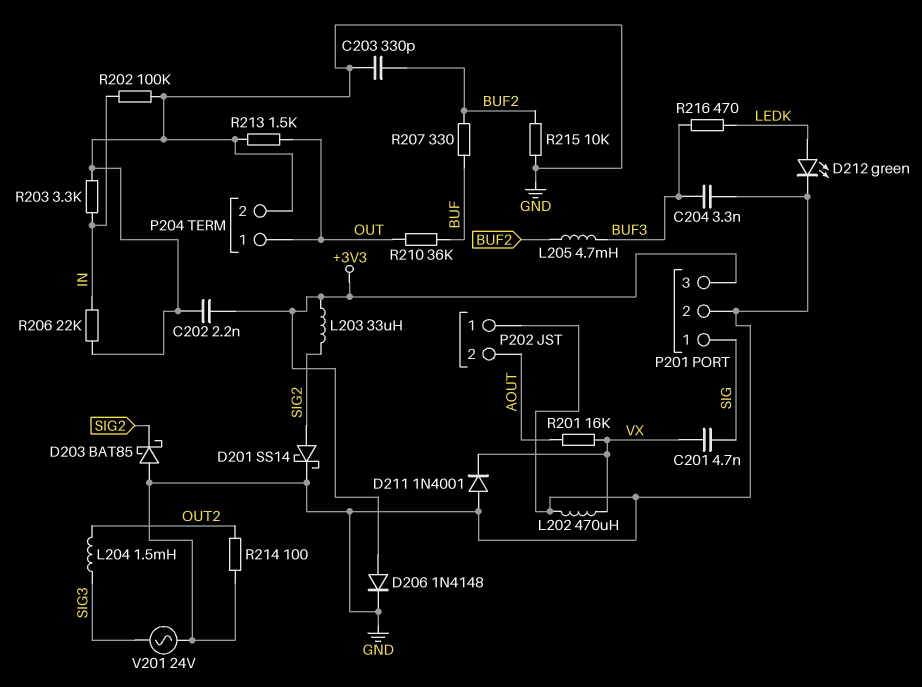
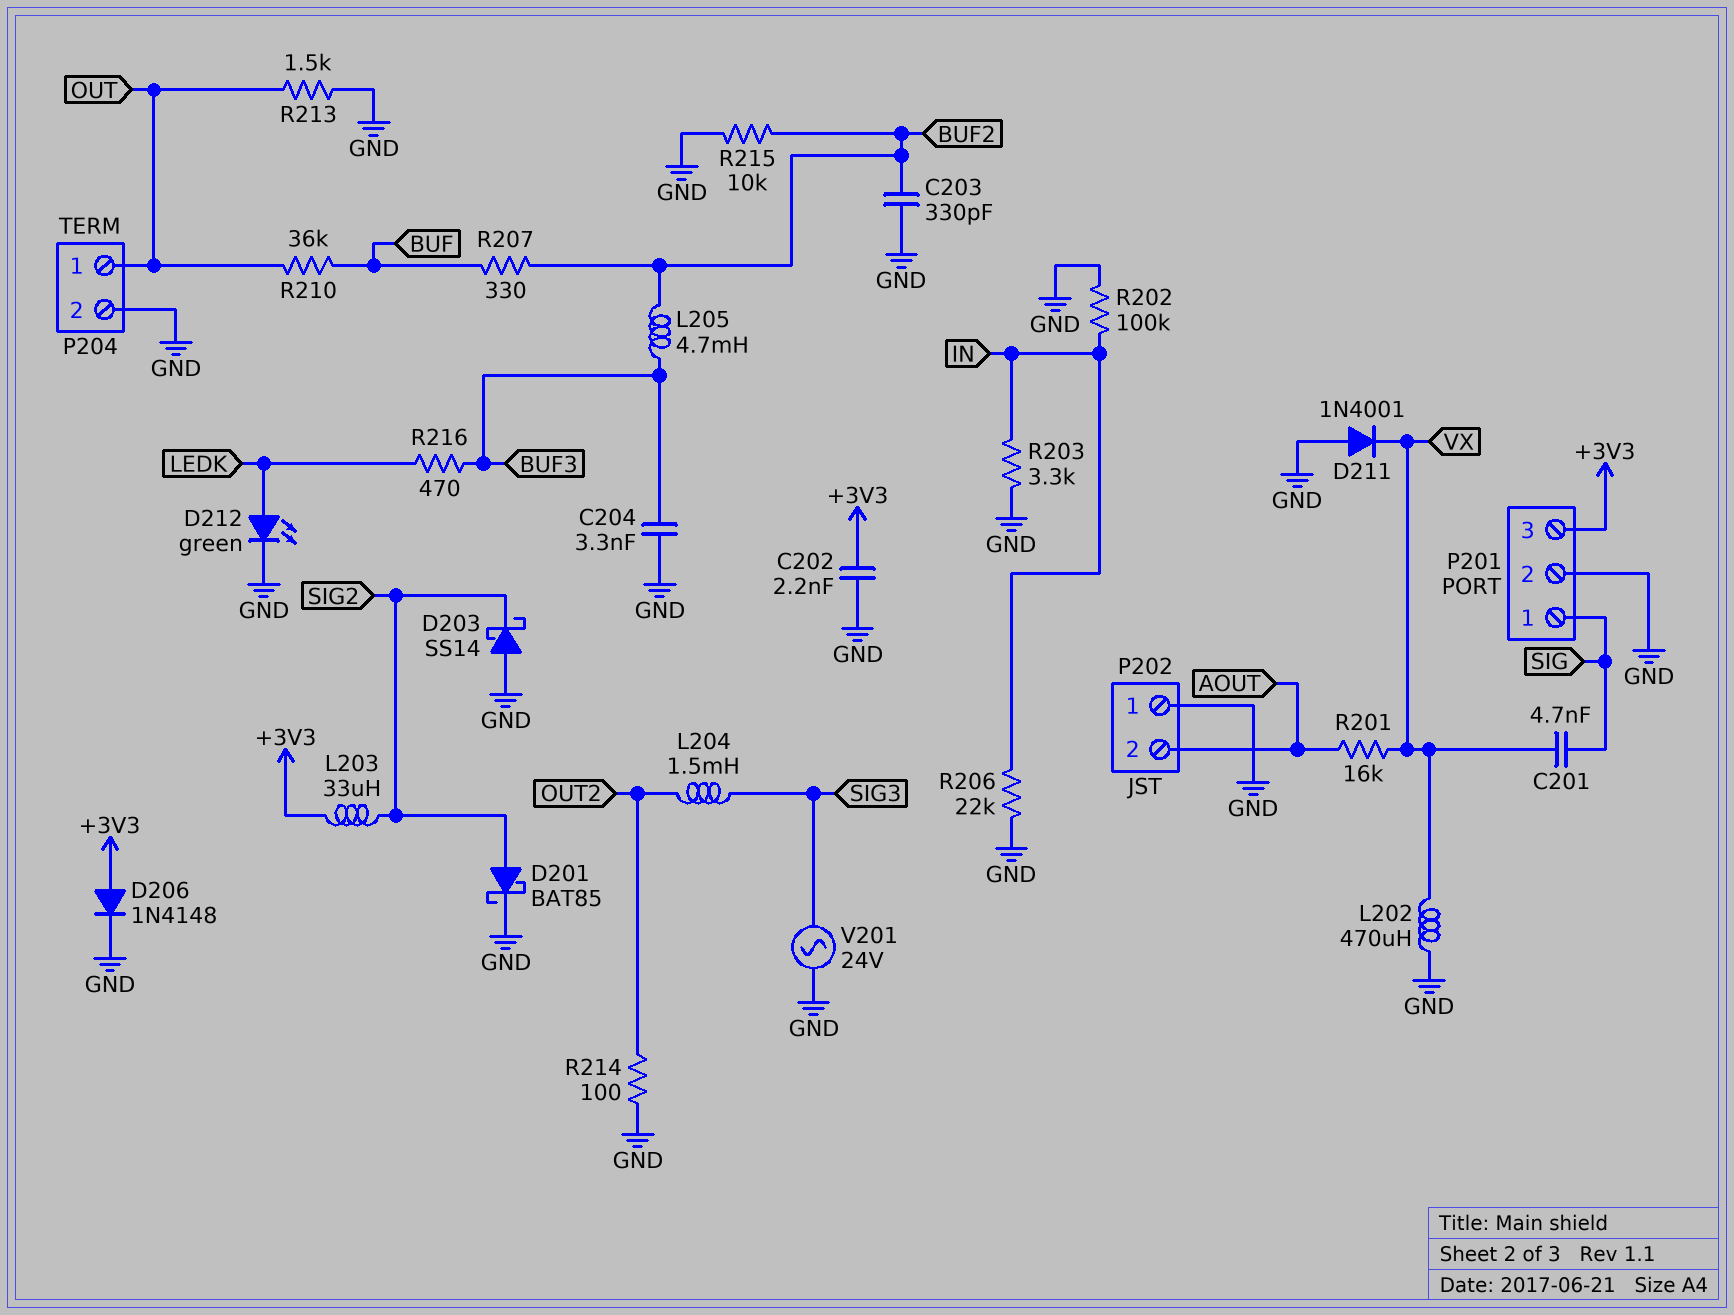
D201: schottky SS14 (A SIG2, K GND) -> schottky BAT85 (A SIG2, K GND)
D203: schottky BAT85 (A GND, K SIG2) -> schottky SS14 (A GND, K SIG2)

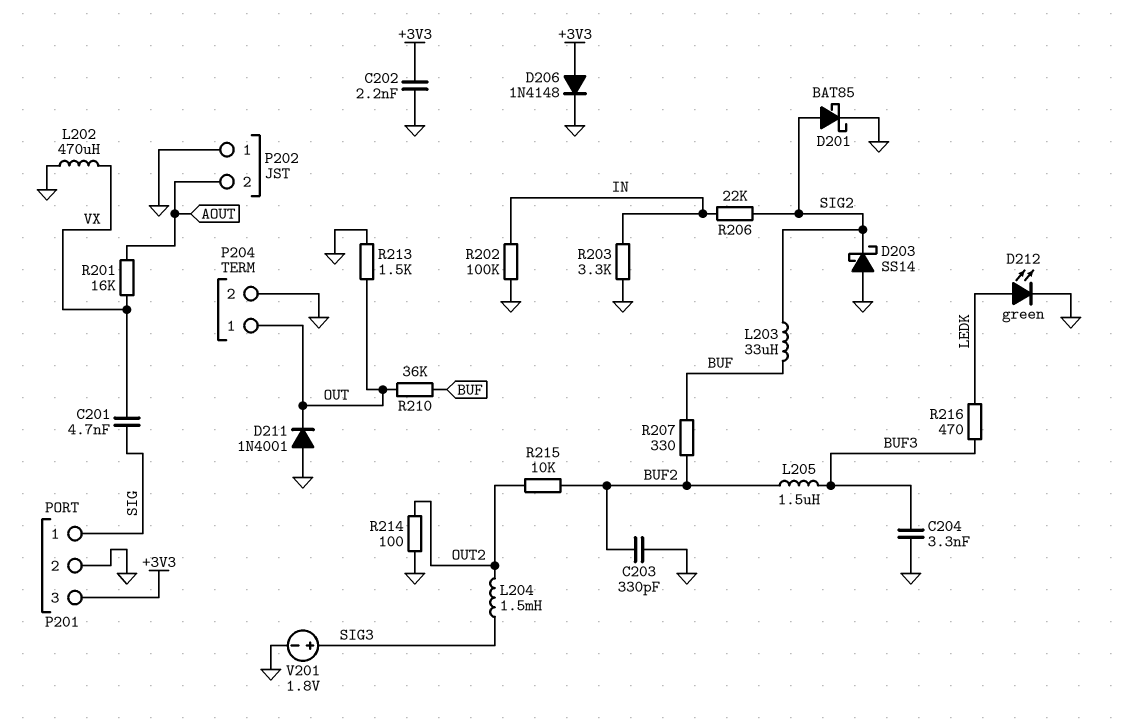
D211: diode 1N4001 (A GND, K VX) -> diode 1N4001 (A GND, K OUT)
L203: 33uH (+3V3, SIG2) -> 33uH (BUF, SIG2)
L205: 4.7mH (BUF2, BUF3) -> 1.5uH (BUF2, BUF3)
R206: 22k (GND, IN) -> 22k (IN, SIG2)
R215: 10k (BUF2, GND) -> 10k (BUF2, OUT2)
V201: AC 24V (GND, SIG3) -> 1.8V (plus SIG3, minus GND)

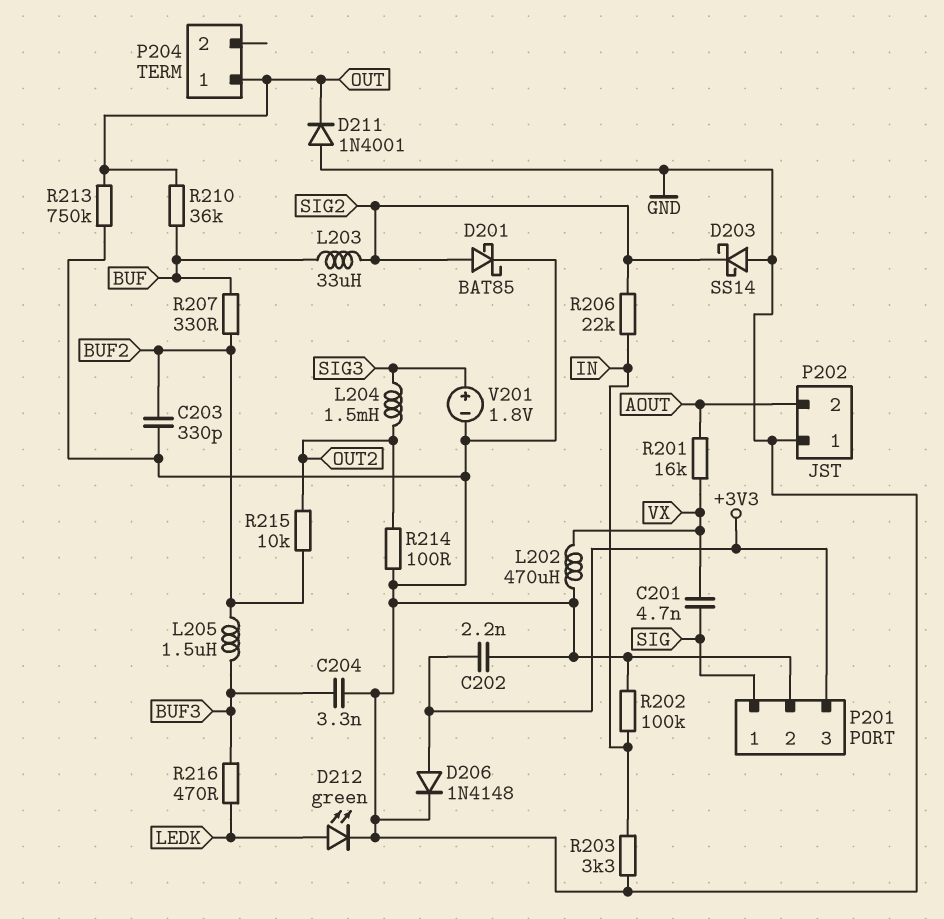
P204 pin 2: GND -> none
R213: 1.5k (GND, OUT) -> 750k (GND, OUT)

